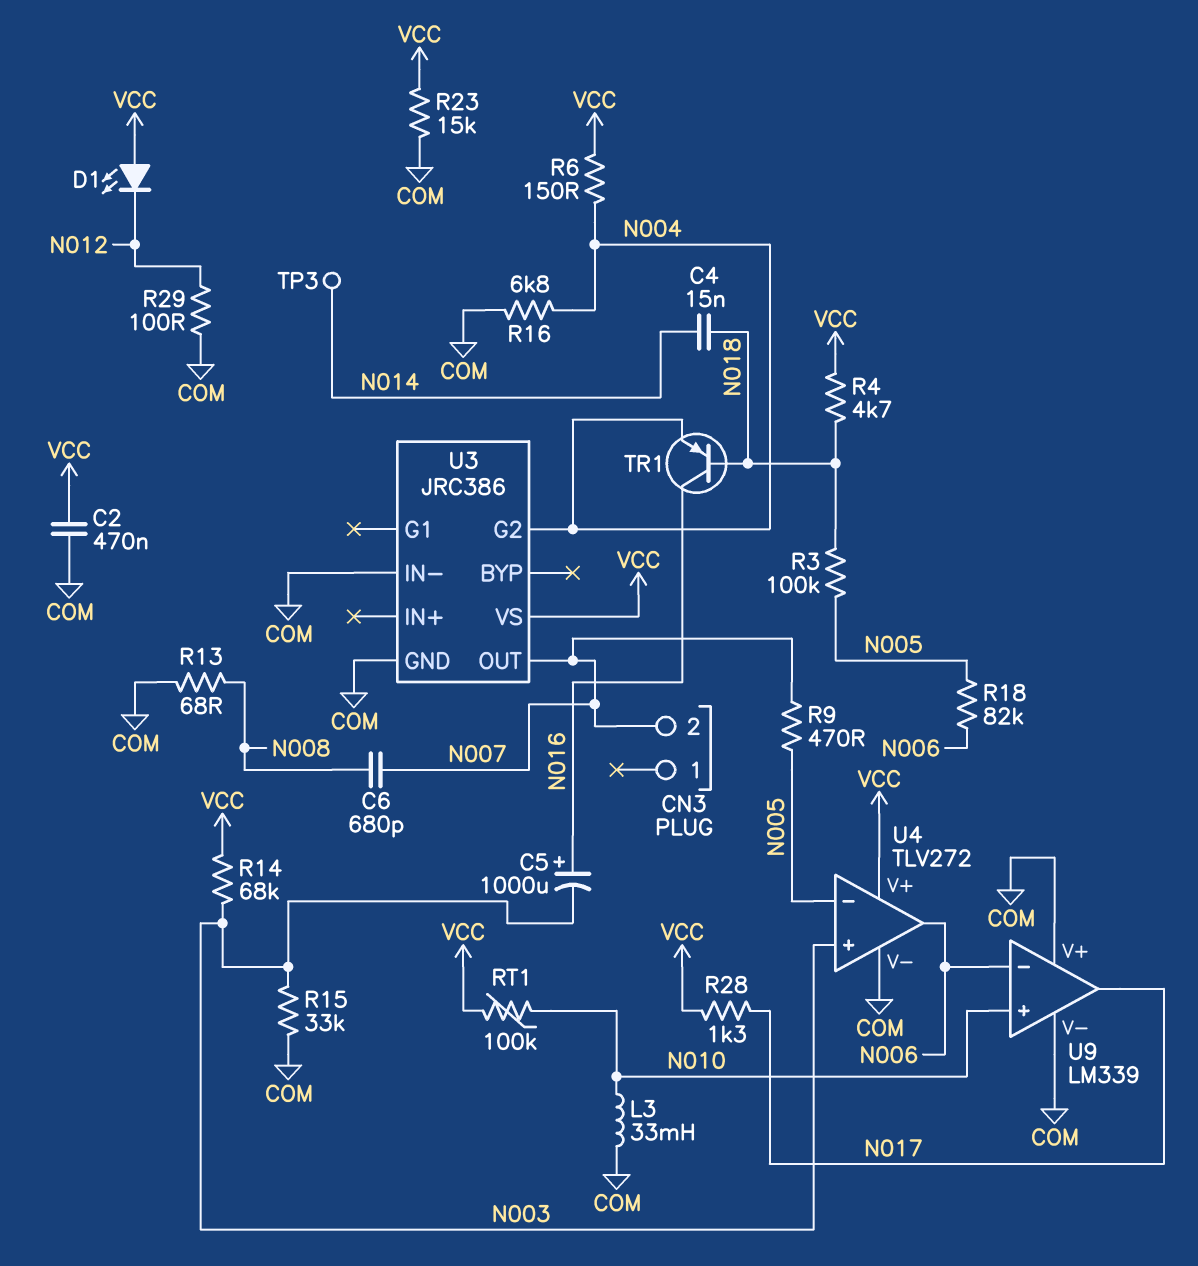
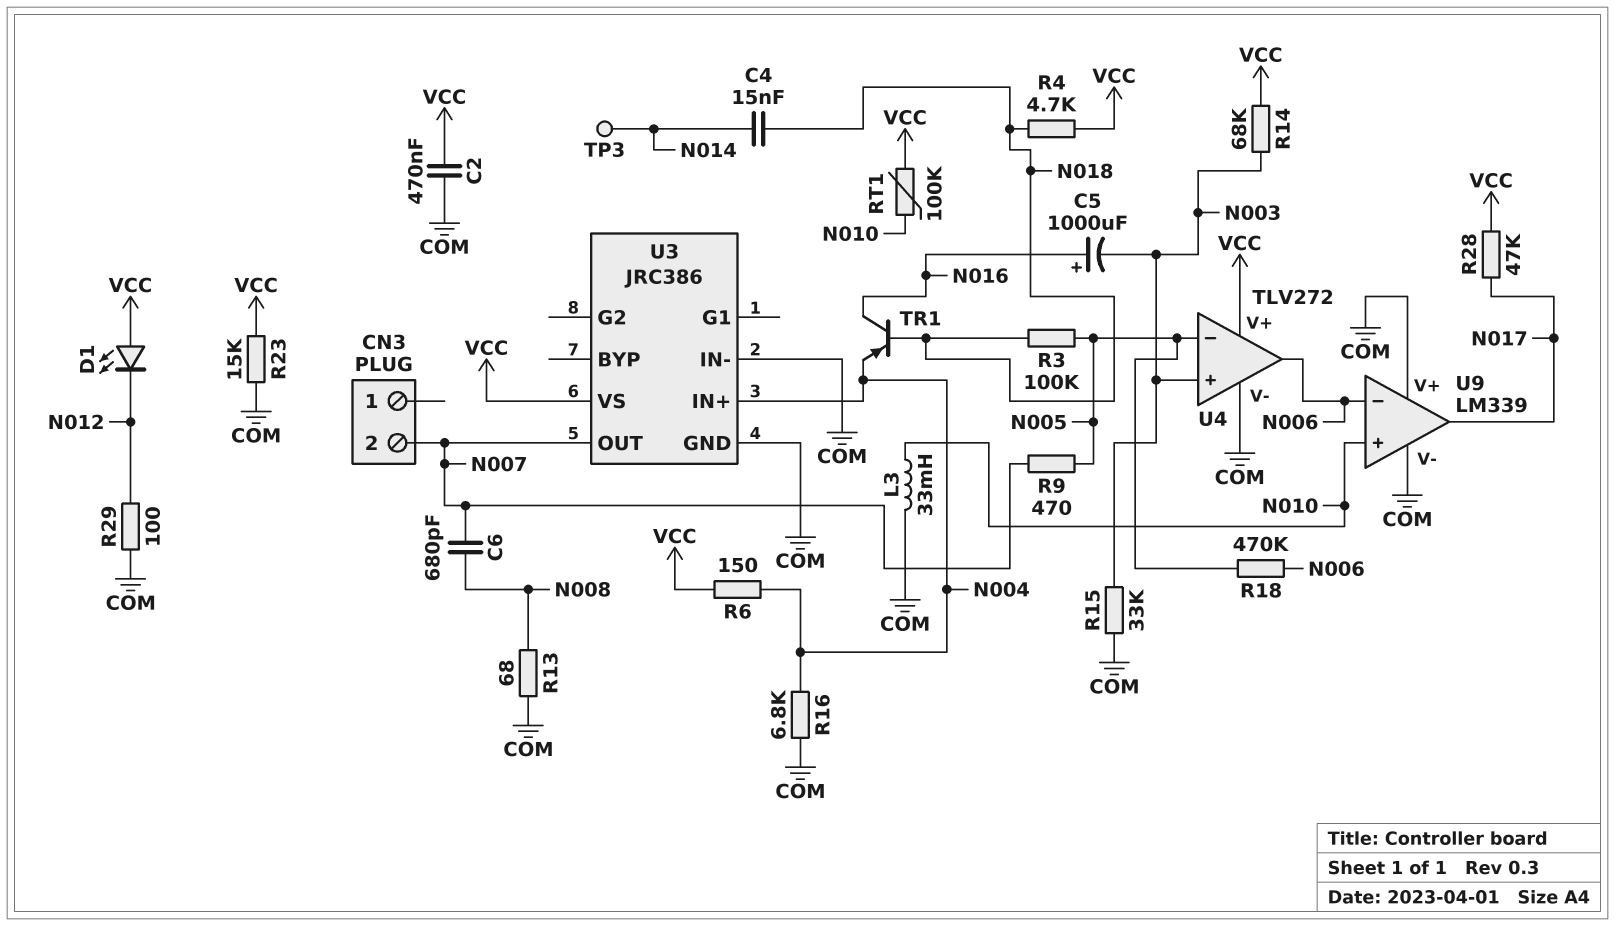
R18: 82k (N005, N006) -> 470k (N005, N006)
R28: 1.3k (N017, VCC) -> 47k (N017, VCC)
U3 pin G2: N004 -> none
U3 pin IN+: none -> N004

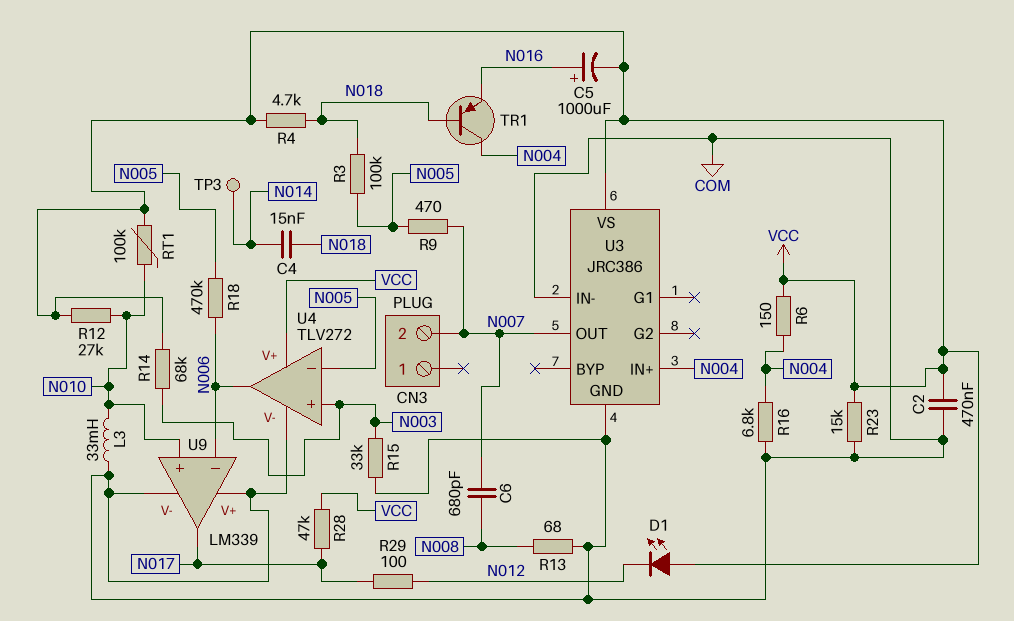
C5: 1000uF (plus N016, minus N003) -> 1000uF (plus N016, minus VCC)
R12: none -> 27k (N010, VCC)
R29: 100 (COM, N012) -> 100 (N012, N017)
TR1: PNP (B N018, C N016, E N004) -> PNP (B N018, C N004, E N016)

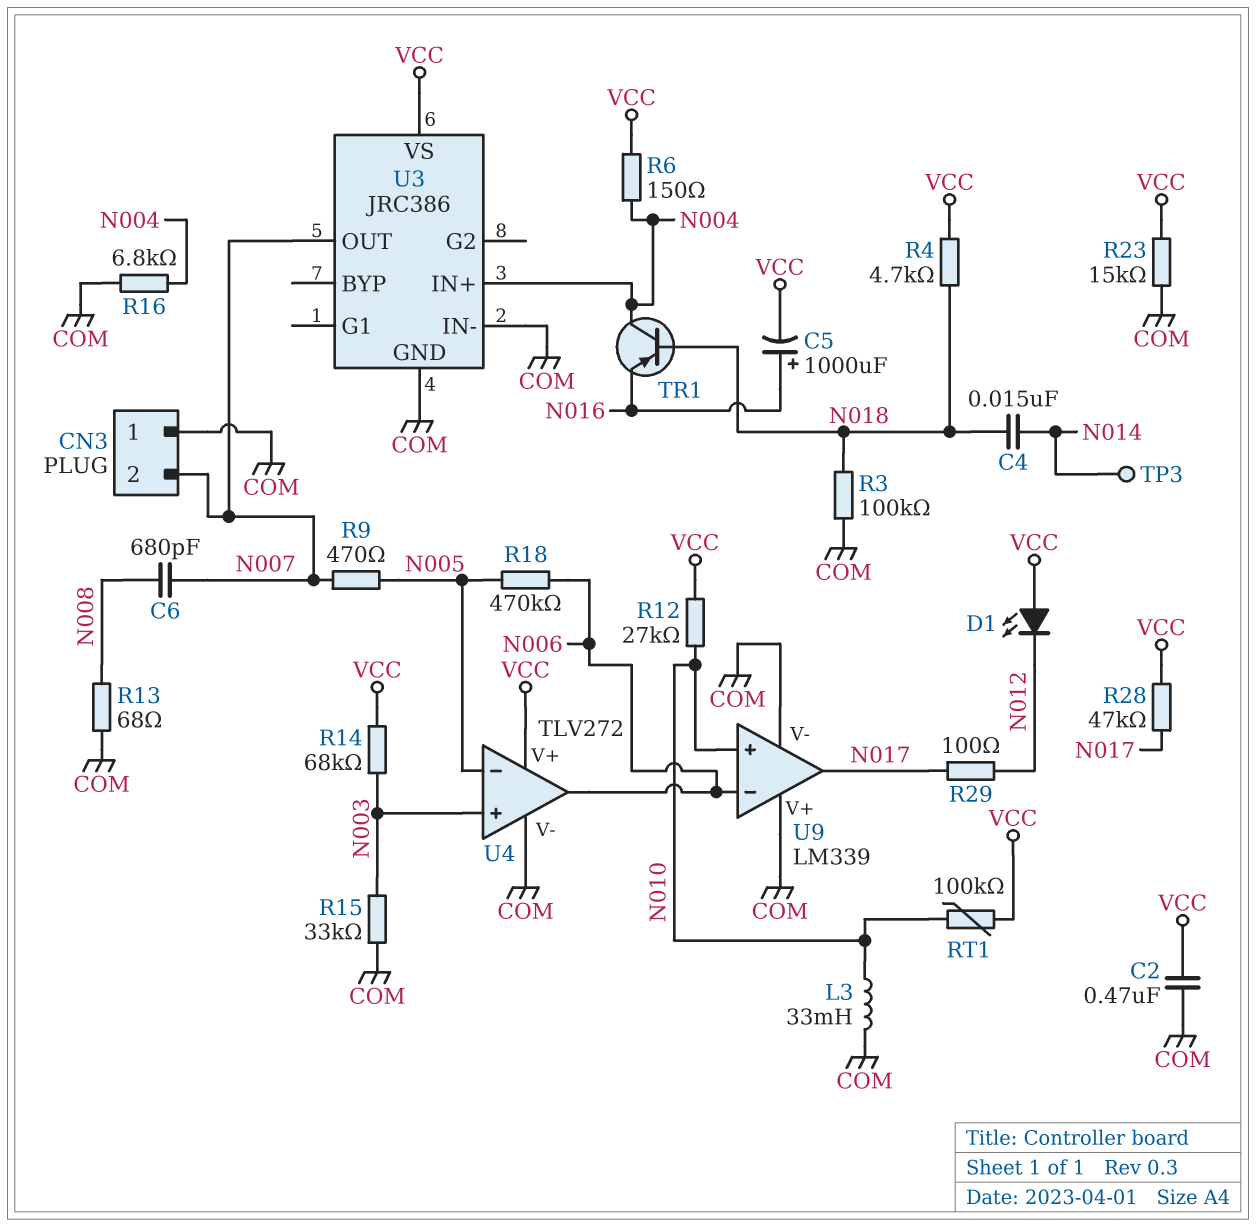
CN3 pin 1: none -> COM
R3: 100k (N005, N018) -> 100k (COM, N018)

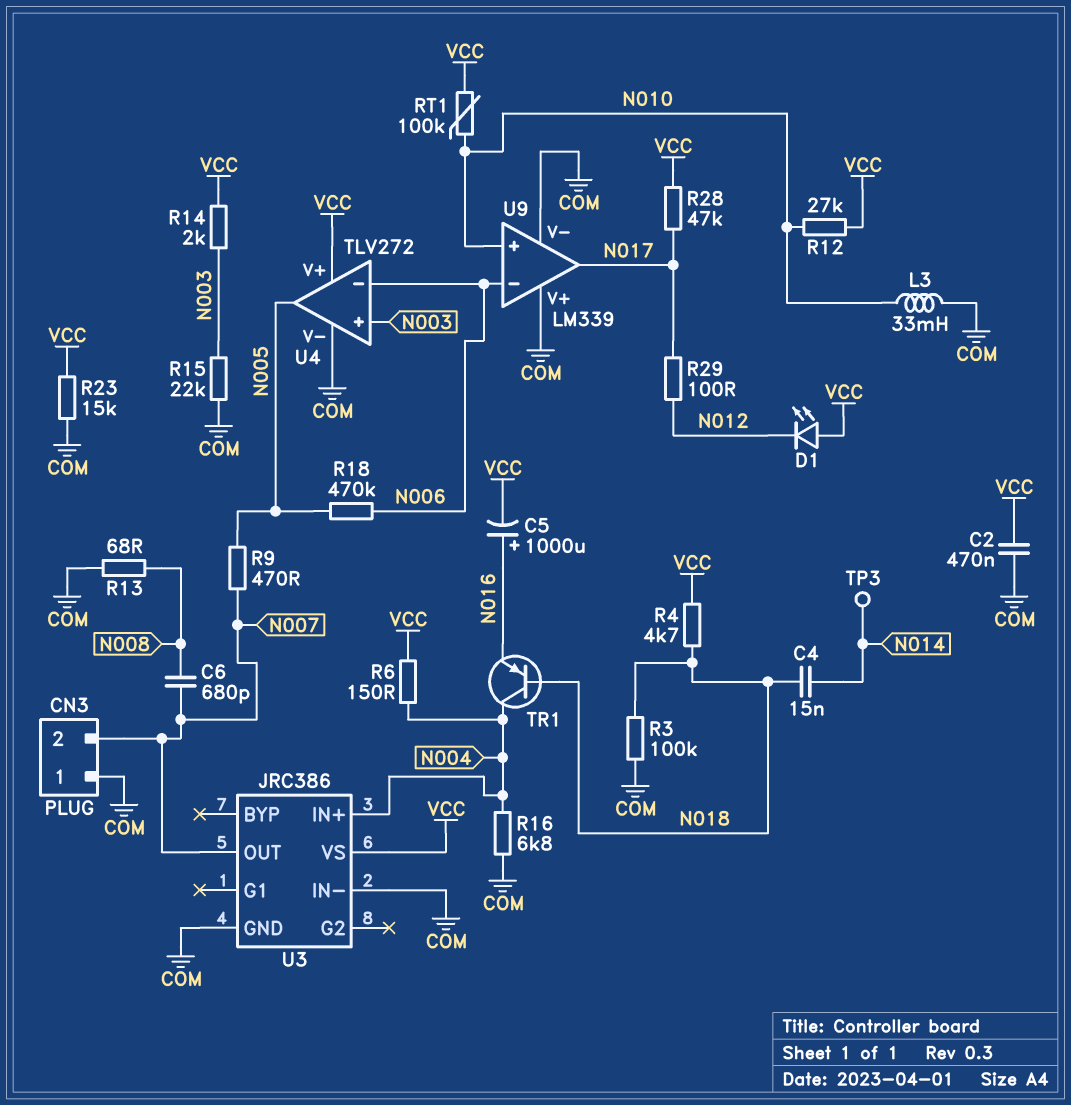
R14: 68k (N003, VCC) -> 2k (N003, VCC)
R15: 33k (COM, N003) -> 22k (COM, N003)
U4 pin in-: N005 -> N006
U4 pin out: N006 -> N005

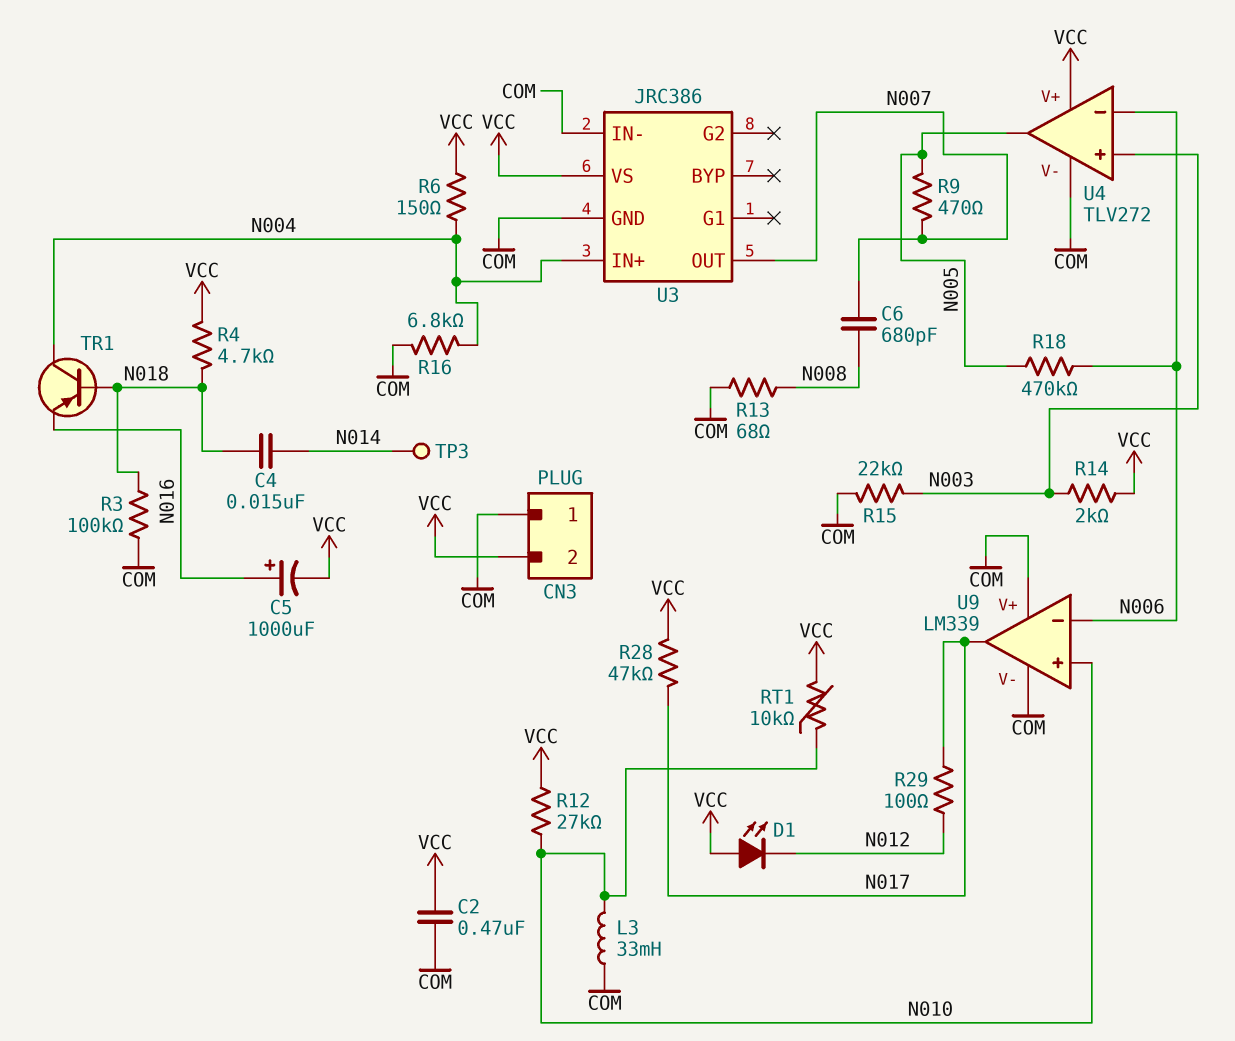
CN3 pin 2: N007 -> VCC
R23: 15k (COM, VCC) -> none
RT1: 100k (N010, VCC) -> 10k (N010, VCC)

